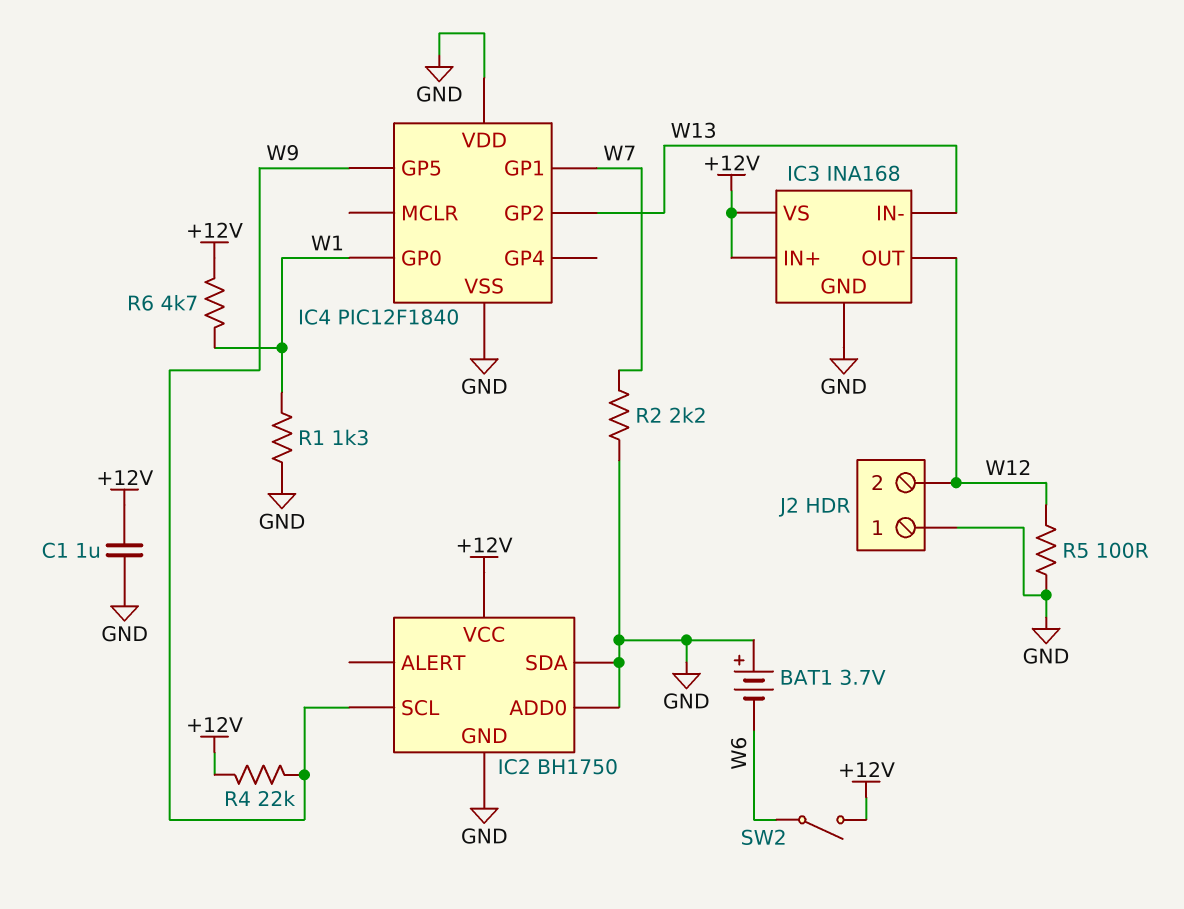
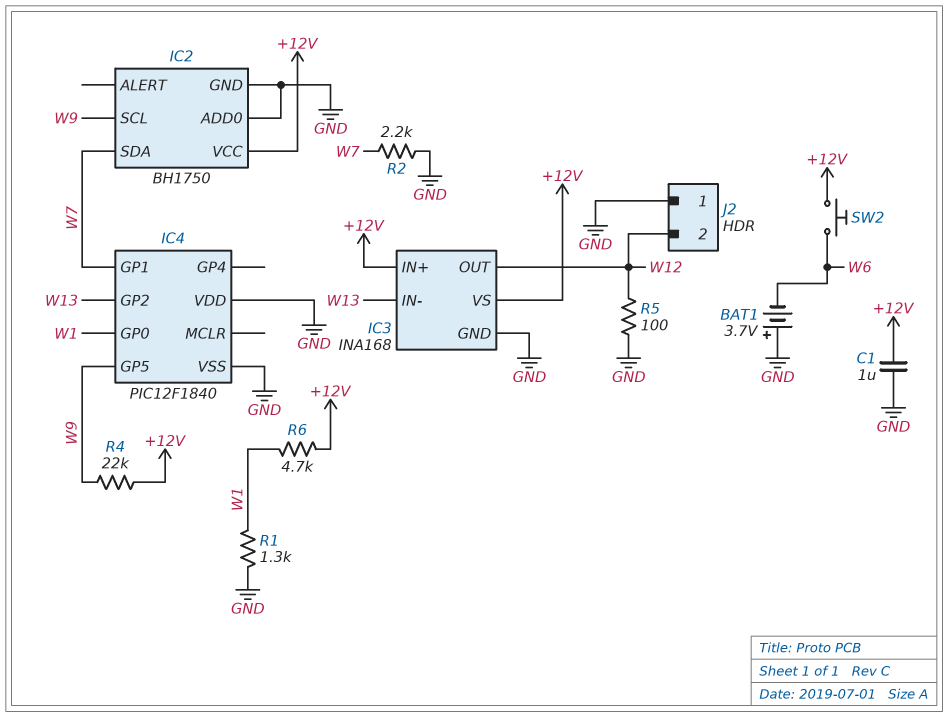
IC2 pin SDA: GND -> W7
SW2: switch (+12V, W6) -> button (+12V, W6)

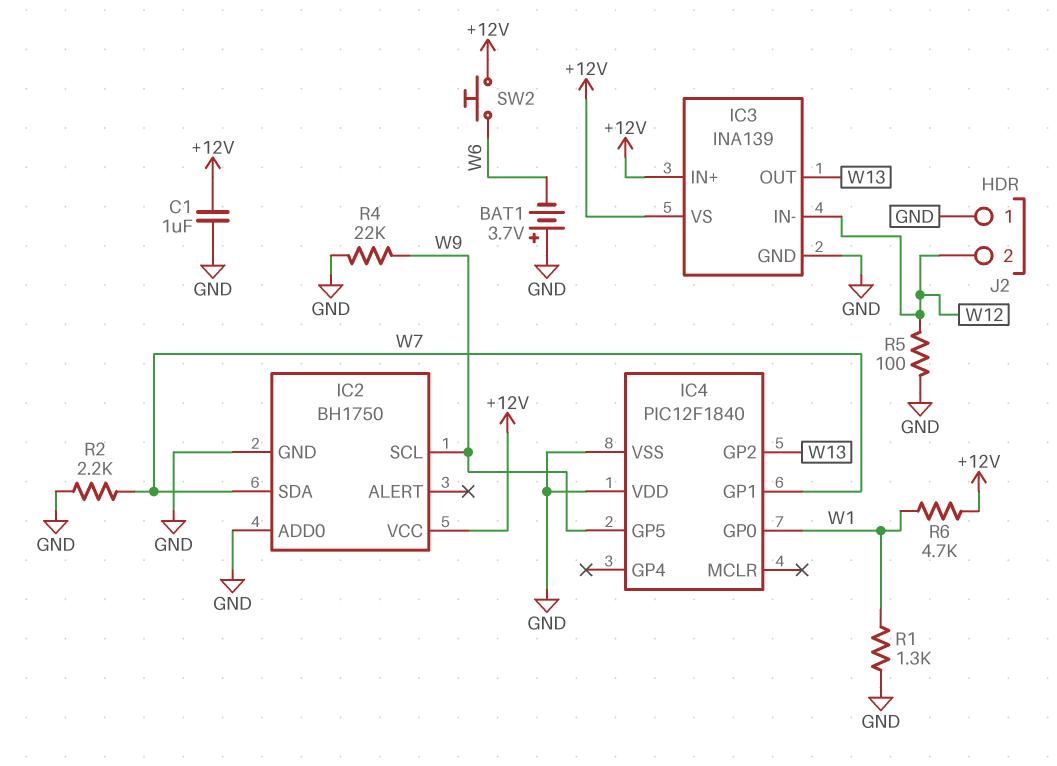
IC3: INA168 -> INA139
IC3 pin IN-: W13 -> W12
IC3 pin OUT: W12 -> W13
R4: 22k (+12V, W9) -> 22k (GND, W9)

